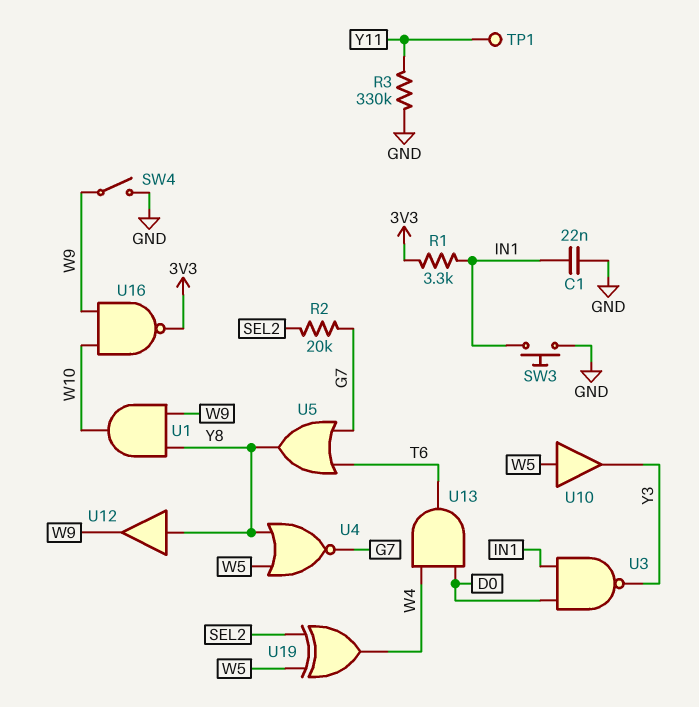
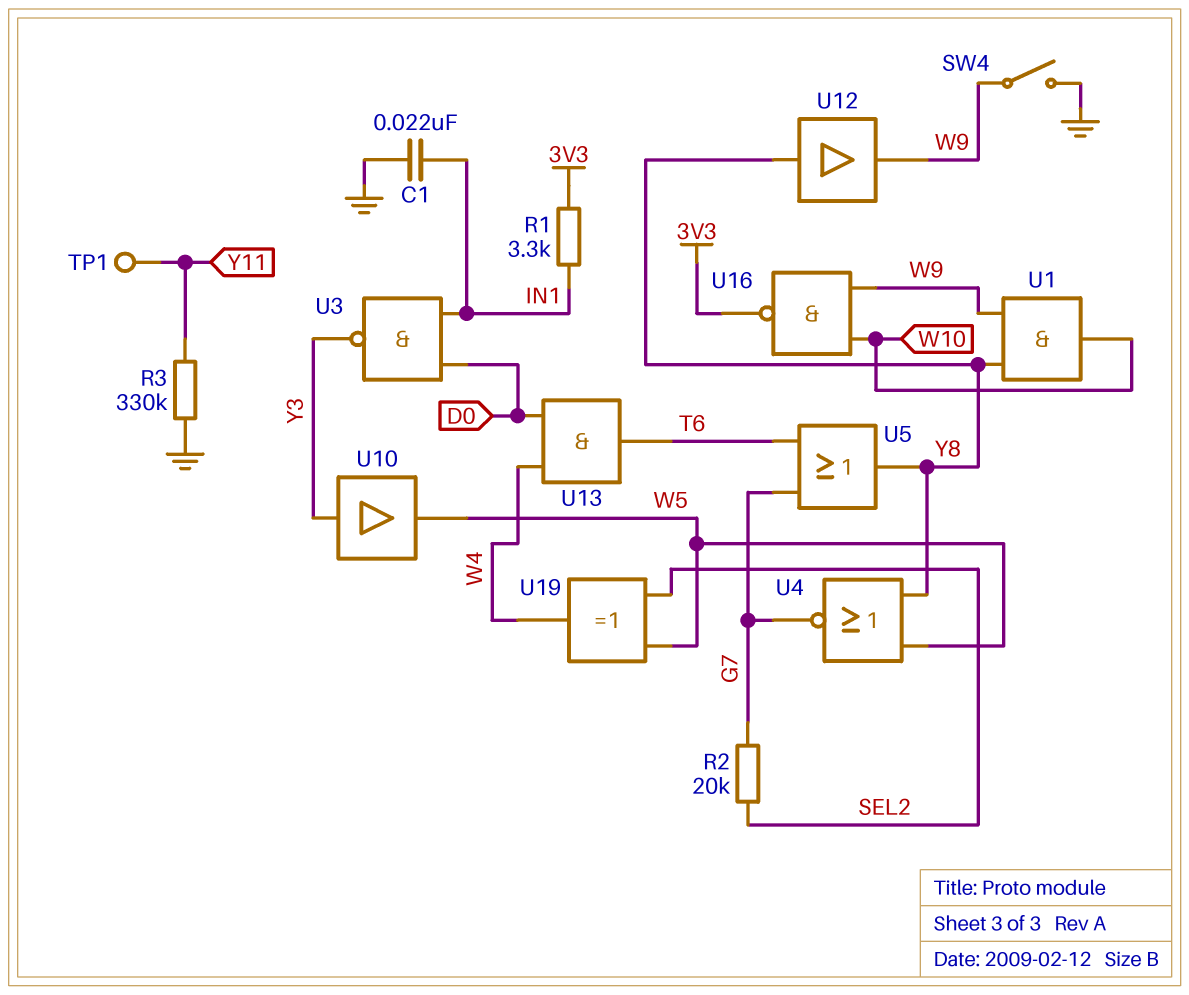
SW3: button (GND, IN1) -> none
U10: buffer (in W5, out Y3) -> buffer (in Y3, out W5)

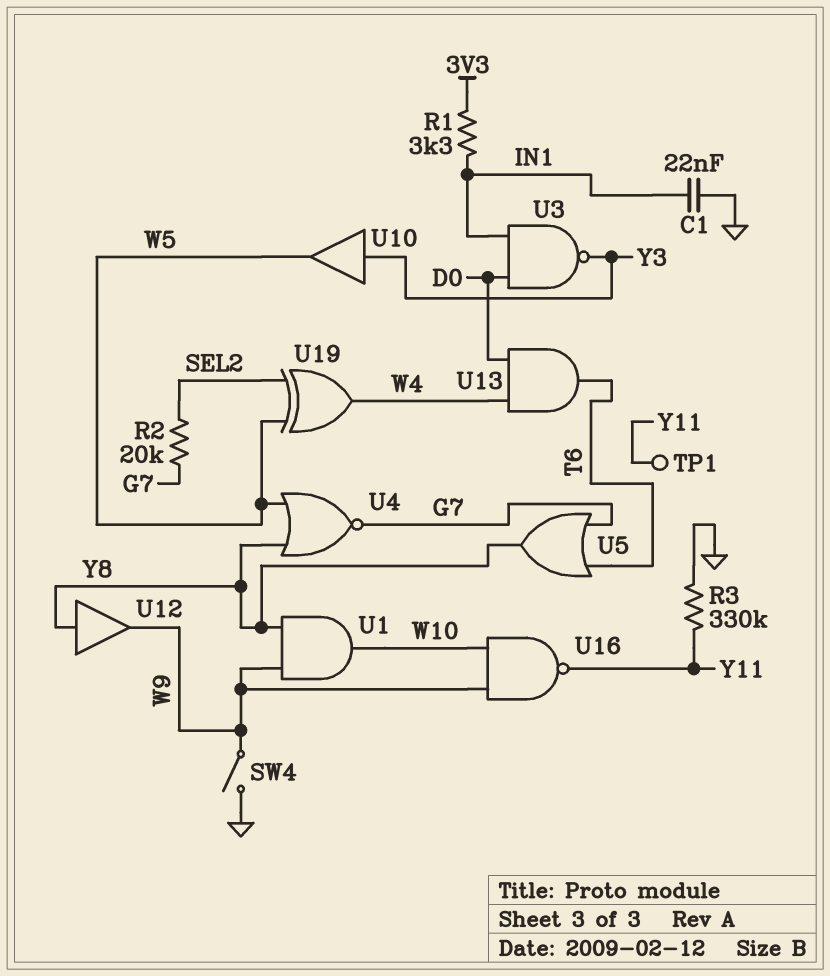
U16: NAND (in W9, in W10, out 3V3) -> NAND (in W9, in W10, out Y11)

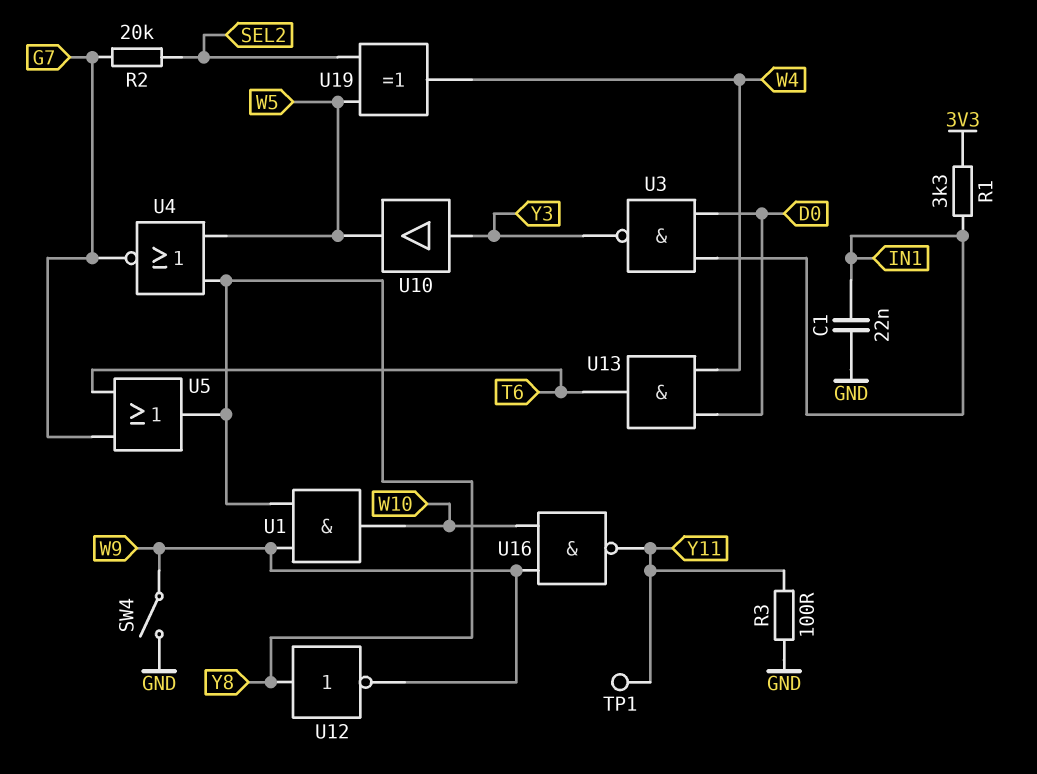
R3: 330k (GND, Y11) -> 100 (GND, Y11)
U12: buffer (in Y8, out W9) -> NOT (in Y8, out W9)

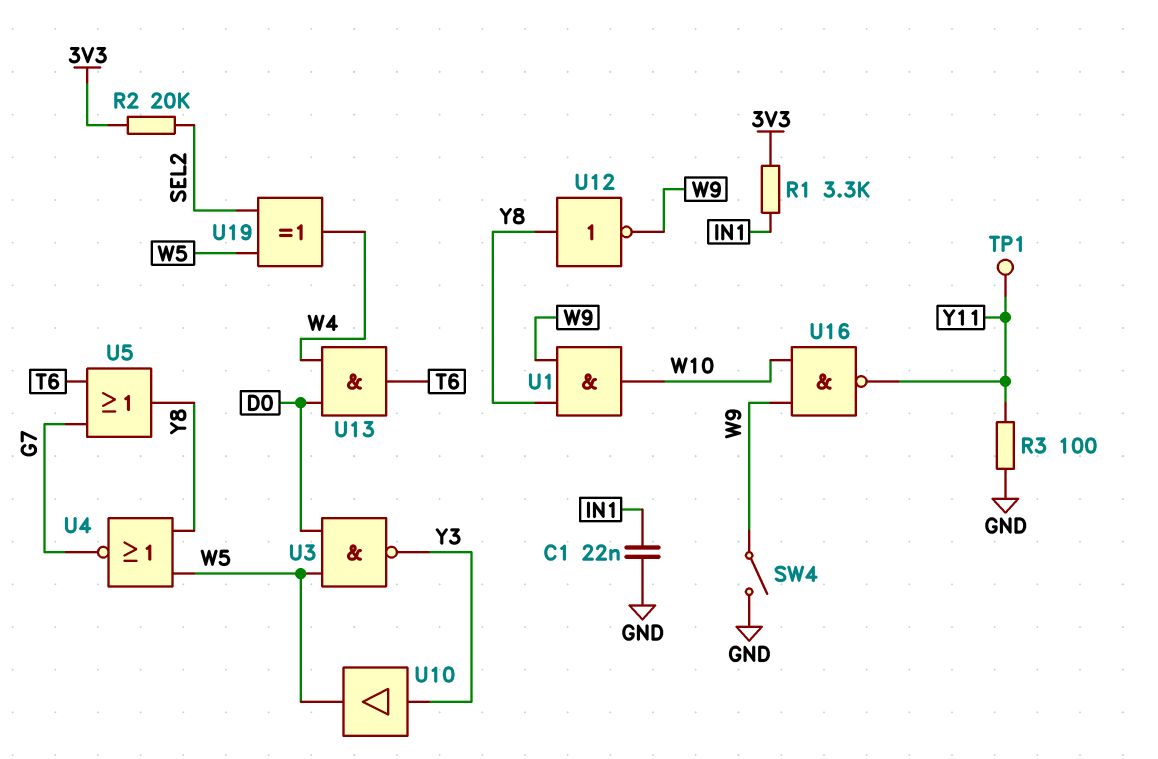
R2: 20k (G7, SEL2) -> 20k (3V3, SEL2)
U3: NAND (in D0, in IN1, out Y3) -> NAND (in D0, in W5, out Y3)

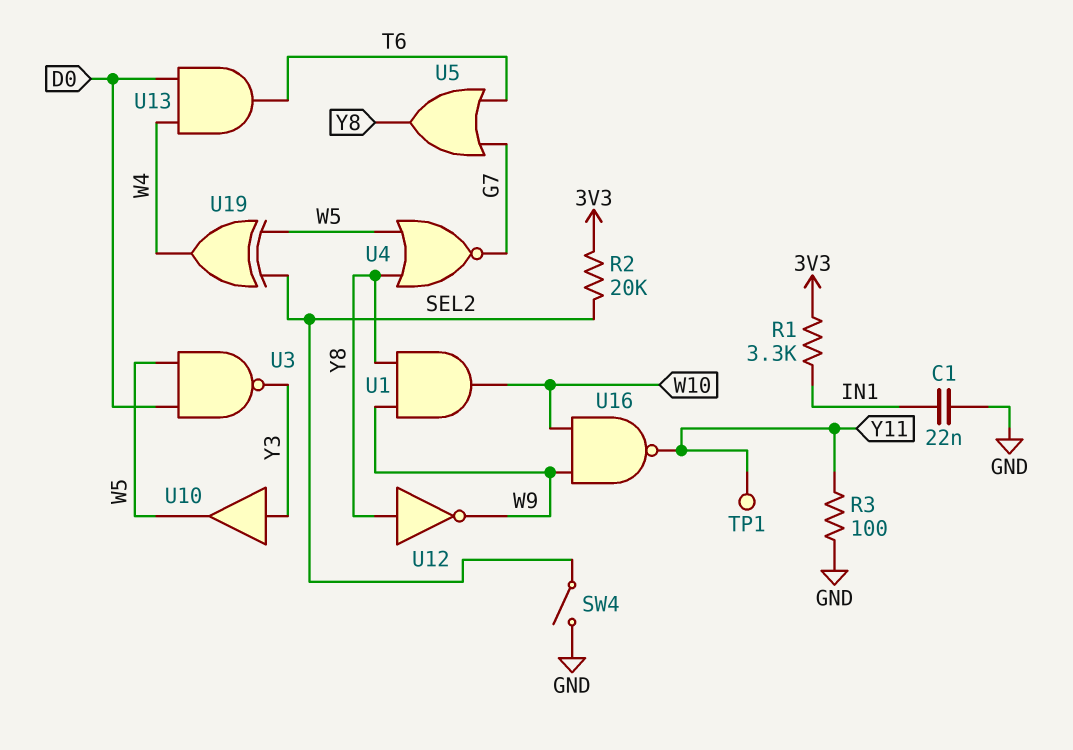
SW4: switch (GND, W9) -> switch (GND, SEL2)

